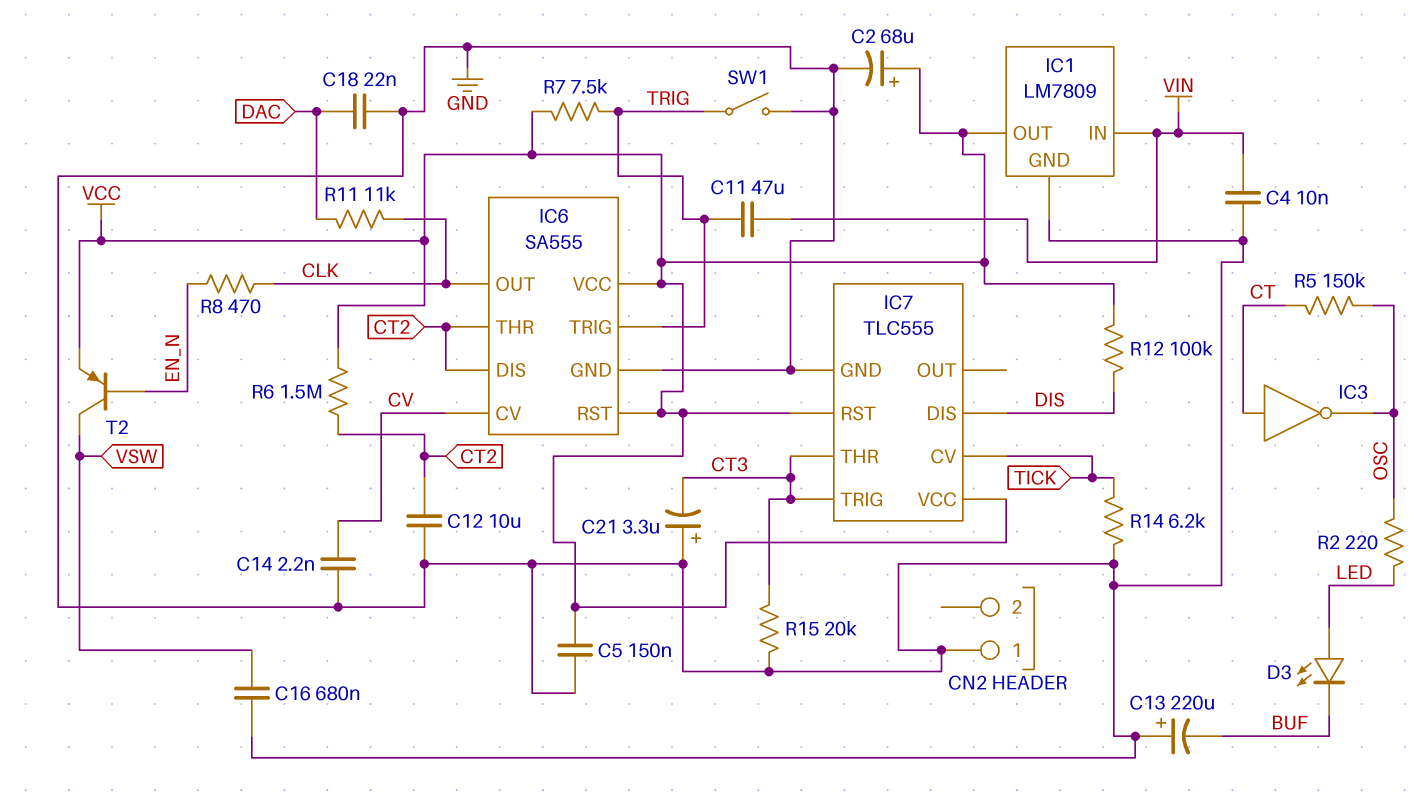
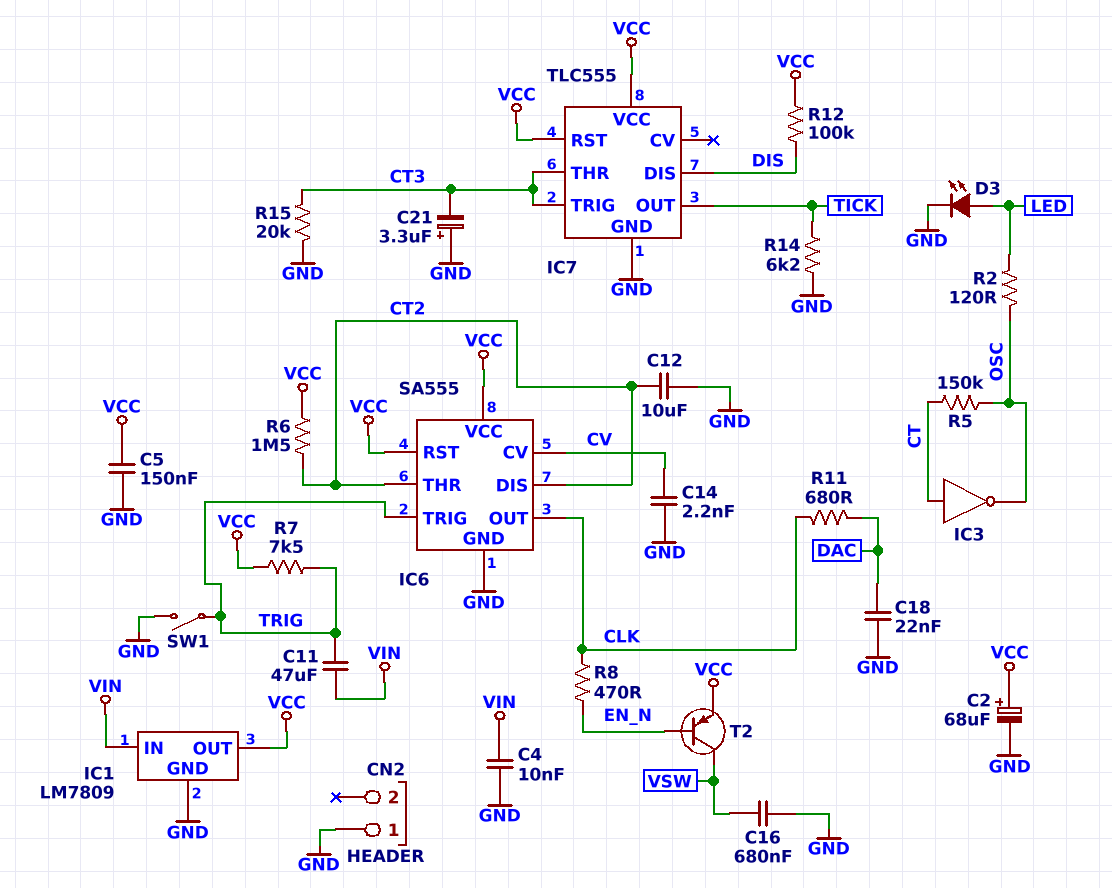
C13: 220uF (plus GND, minus BUF) -> none
D3: LED (A LED, K BUF) -> LED (A LED, K GND)
IC7 pin CV: TICK -> none
IC7 pin OUT: none -> TICK
R2: 220 (LED, OSC) -> 120 (LED, OSC)
R11: 11k (CLK, DAC) -> 680 (CLK, DAC)

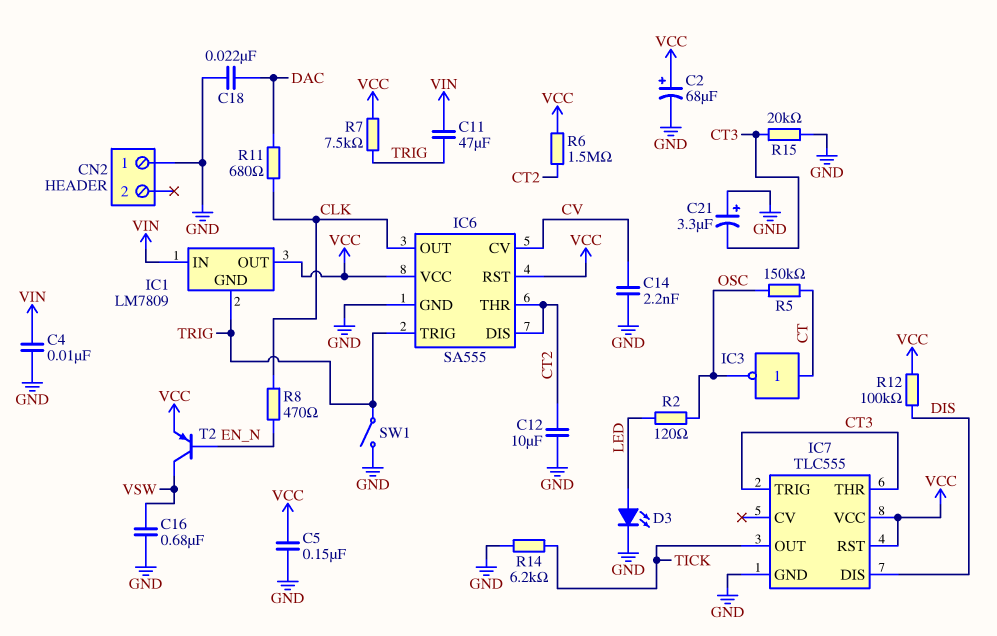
IC1 pin GND: GND -> TRIG

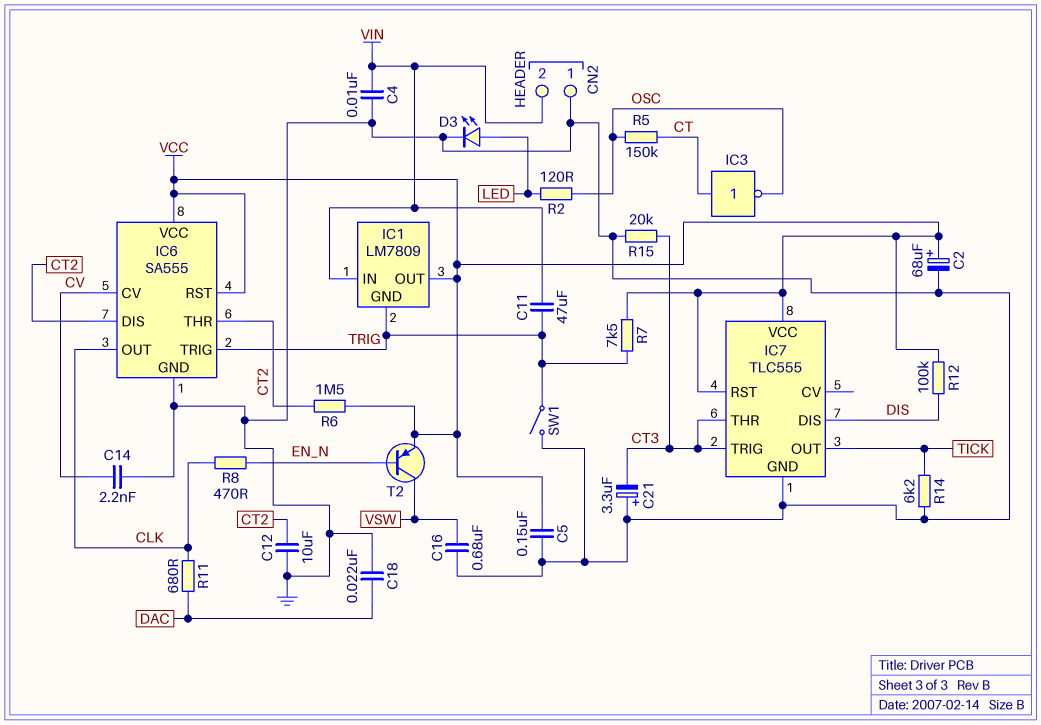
CN2 pin 2: none -> VIN

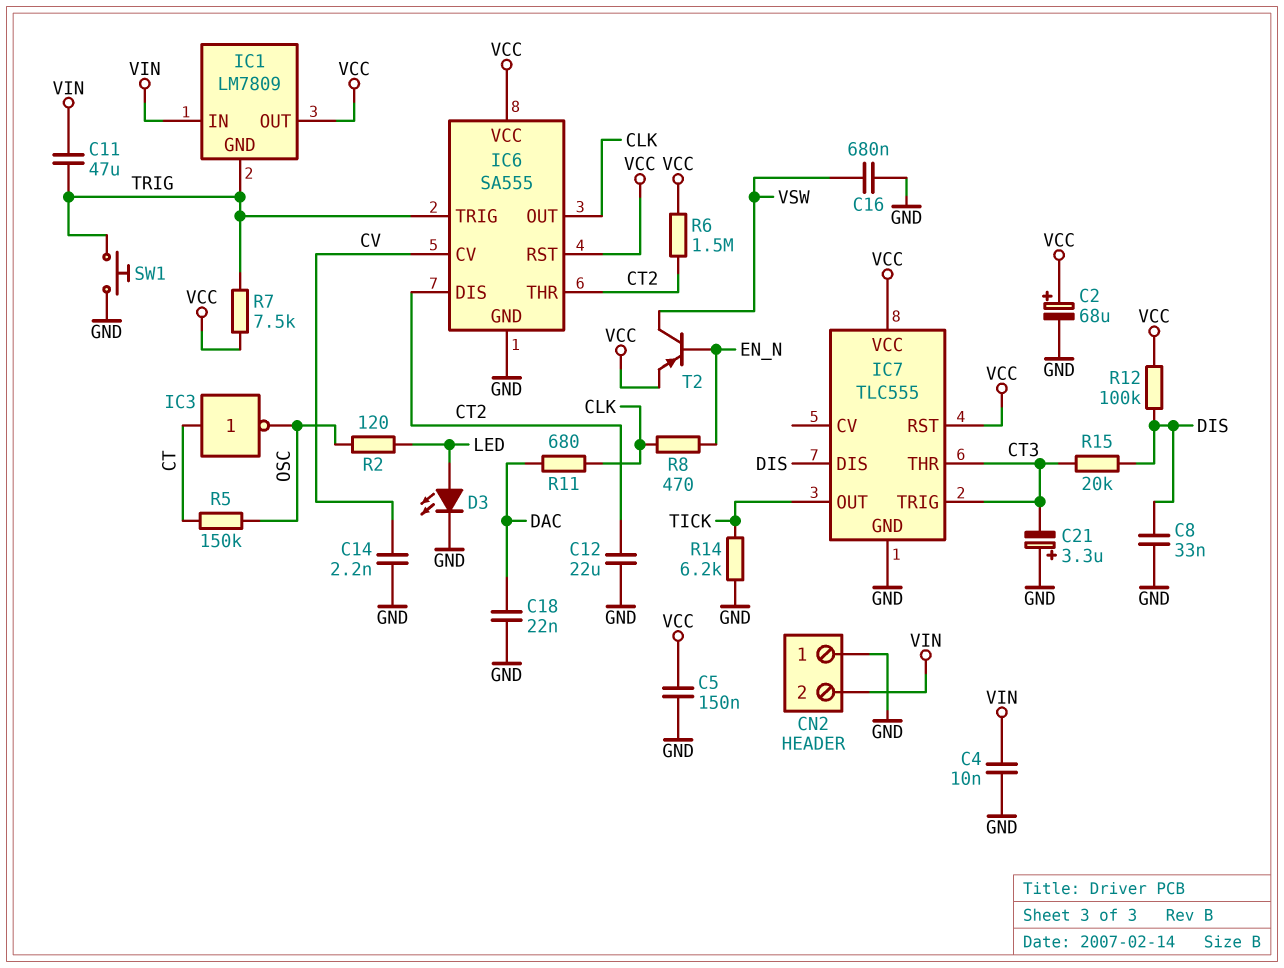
C8: none -> 33nF (DIS, GND)
C12: 10uF (CT2, GND) -> 22uF (CT2, GND)
R15: 20k (CT3, GND) -> 20k (CT3, DIS)
SW1: switch (GND, TRIG) -> button (GND, TRIG)

